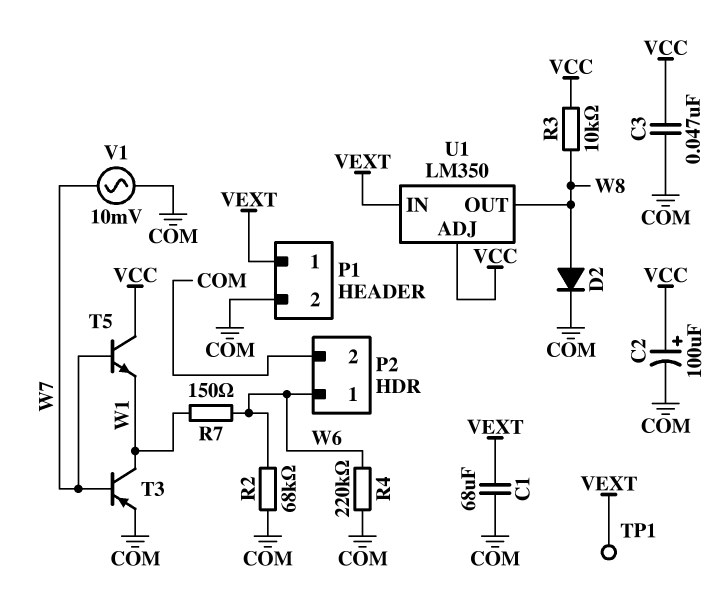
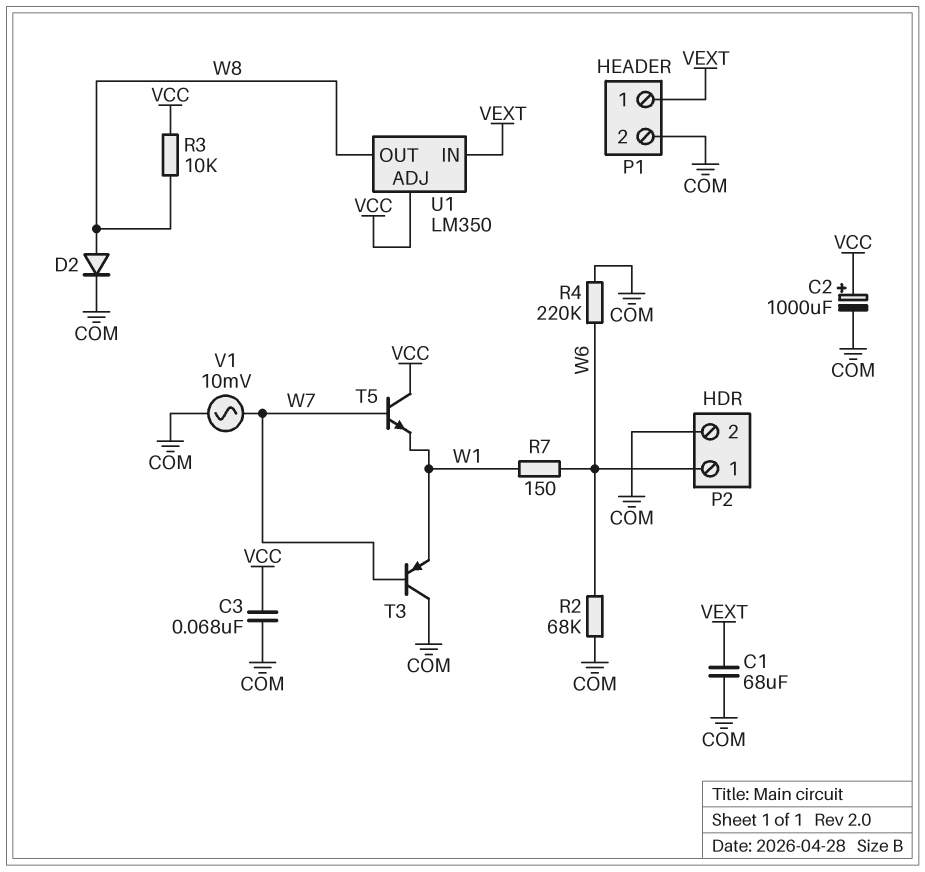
C2: 100uF (plus VCC, minus COM) -> 1000uF (plus VCC, minus COM)
C3: 47nF (COM, VCC) -> 68nF (COM, VCC)
T3: PNP (B W7, C W1, E COM) -> PNP (B W7, C COM, E W1)
TP1: test point (VEXT) -> none

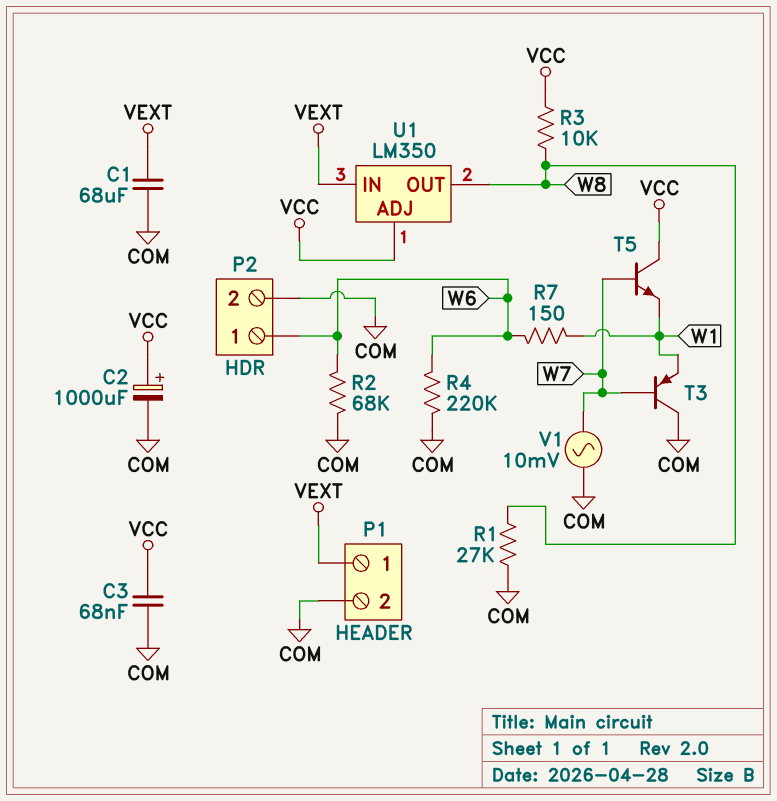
D2: diode (A W8, K COM) -> none
R1: none -> 27k (COM, W8)

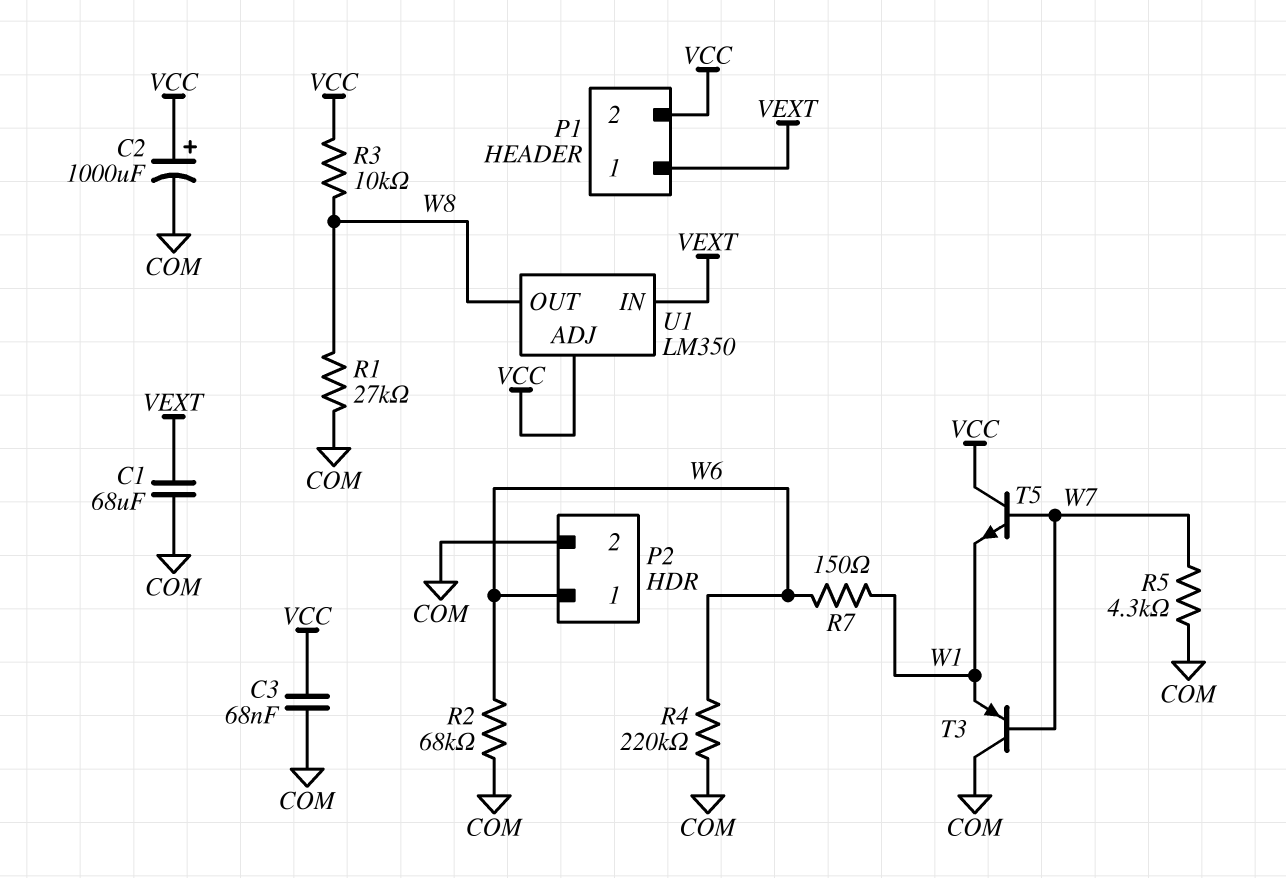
P1 pin 2: COM -> VCC
R5: none -> 4.3k (COM, W7)
V1: AC 10mV (COM, W7) -> none

